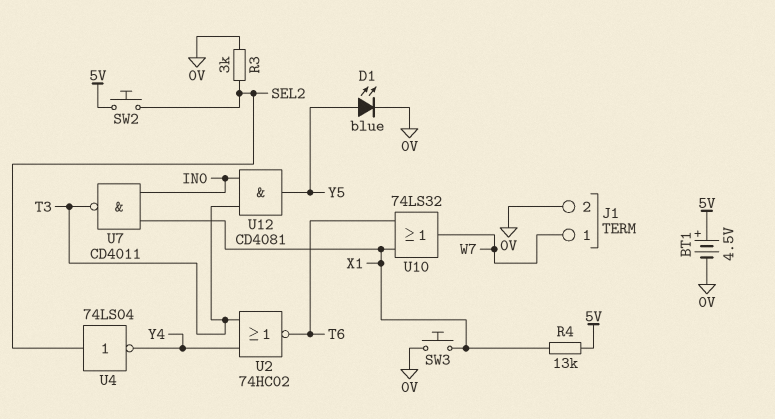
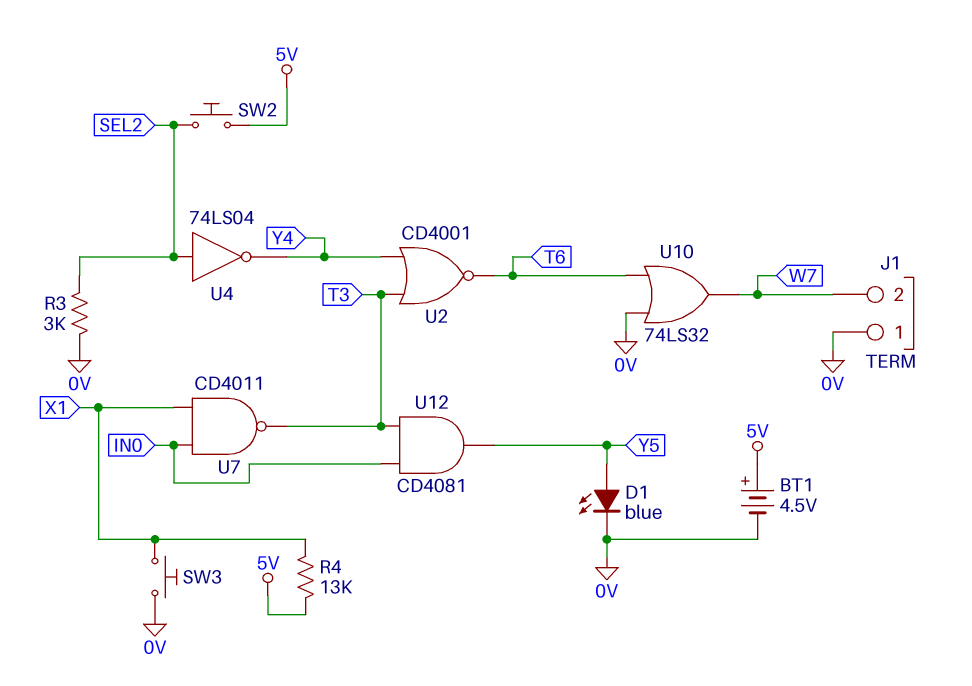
J1 pin 1: W7 -> 0V
J1 pin 2: 0V -> W7
U2: NOR 74HC02 (in T3, in Y4, out T6) -> NOR CD4001 (in T3, in Y4, out T6)
U10: OR 74LS32 (in T6, in X1, out W7) -> OR 74LS32 (in 0V, in T6, out W7)

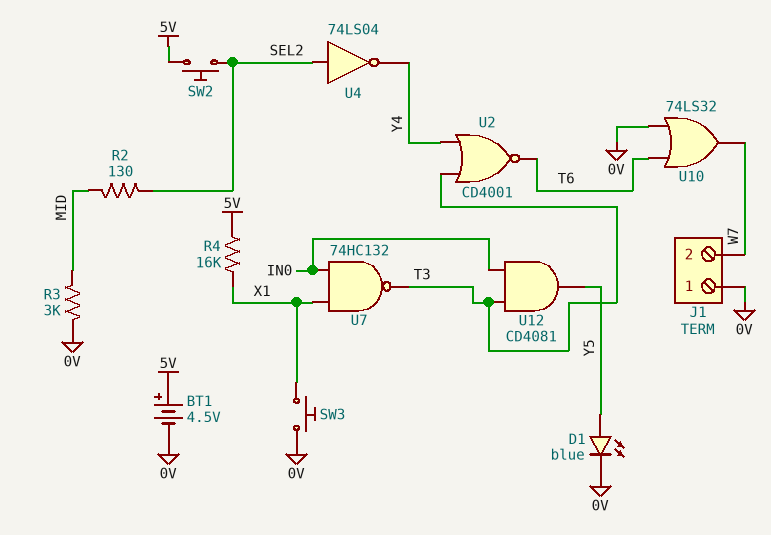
R2: none -> 130 (MID, SEL2)
R3: 3k (0V, SEL2) -> 3k (0V, MID)
R4: 13k (5V, X1) -> 16k (5V, X1)
U7: NAND CD4011 (in IN0, in X1, out T3) -> NAND 74HC132 (in IN0, in X1, out T3)

